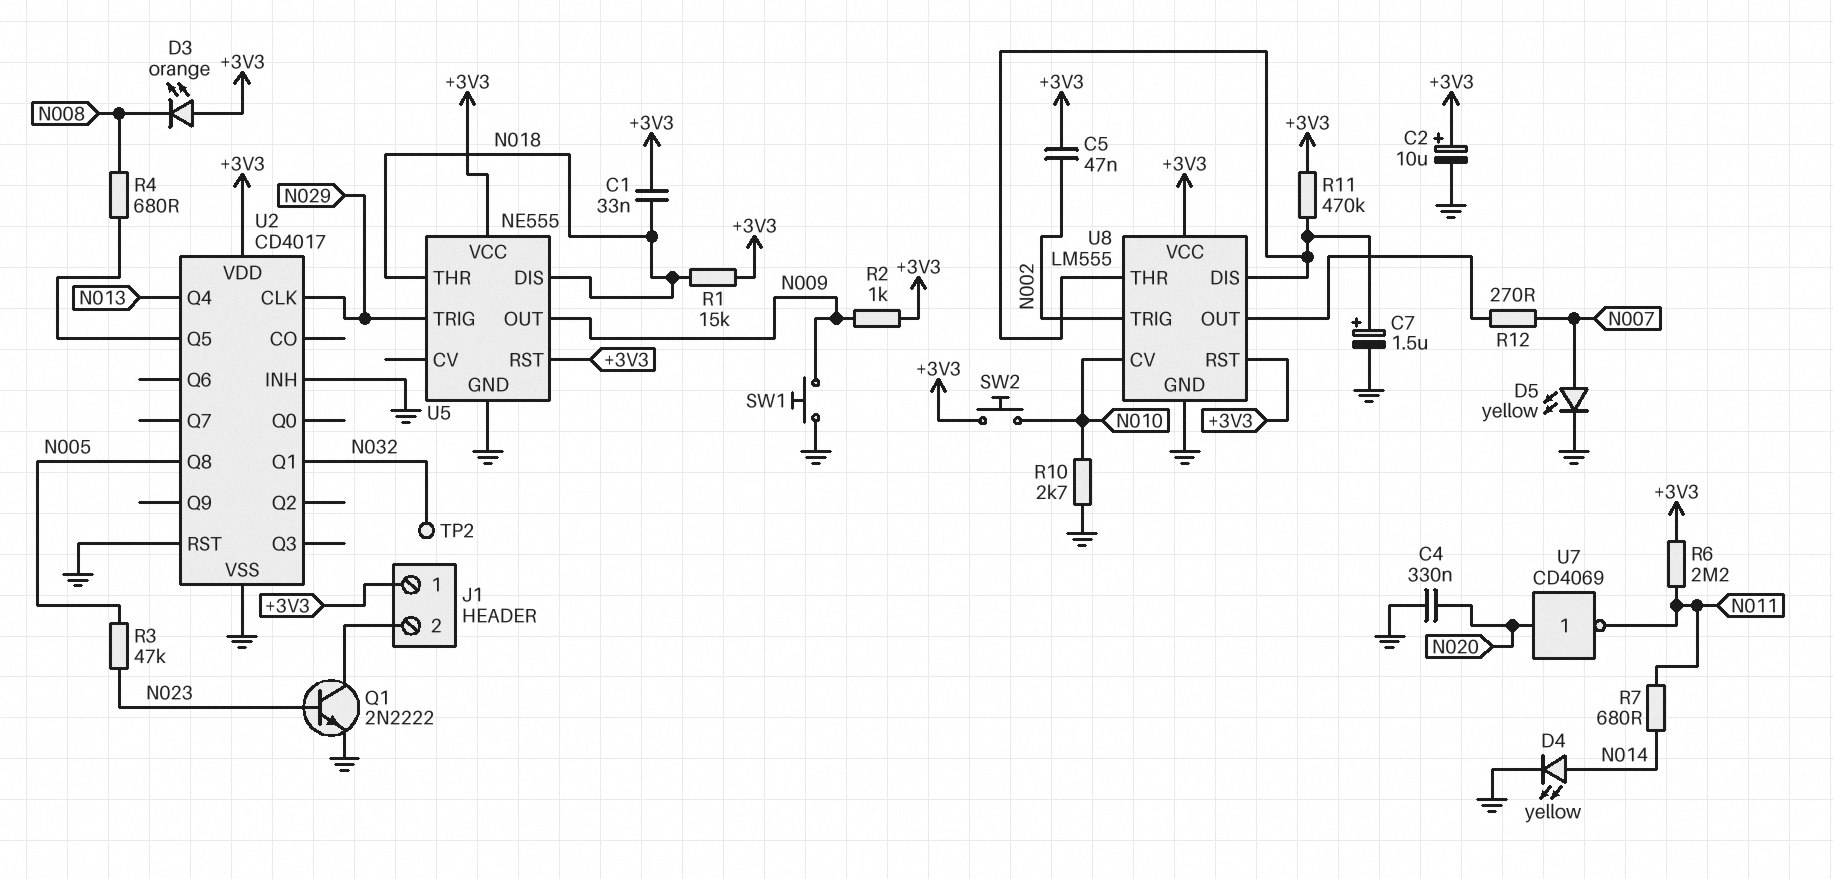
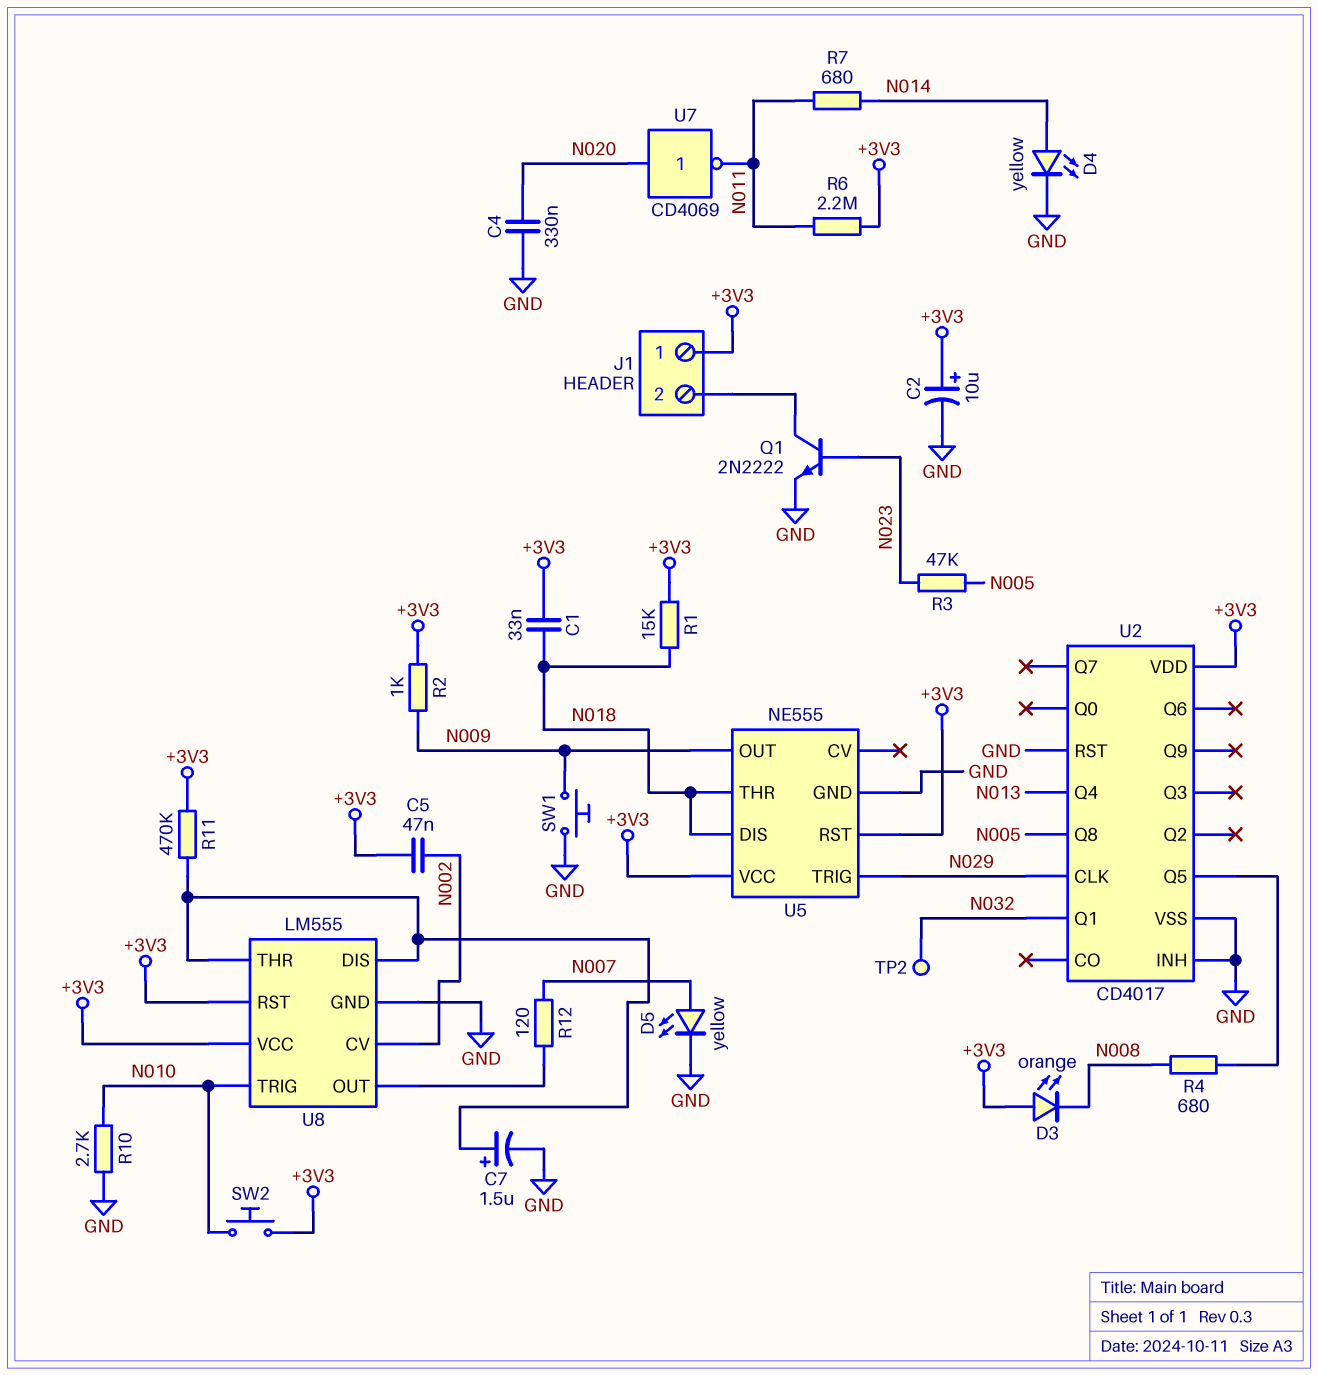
R12: 270 (N007, U8/OUT) -> 120 (N007, U8/OUT)
U8 pin CV: N010 -> N002
U8 pin TRIG: N002 -> N010

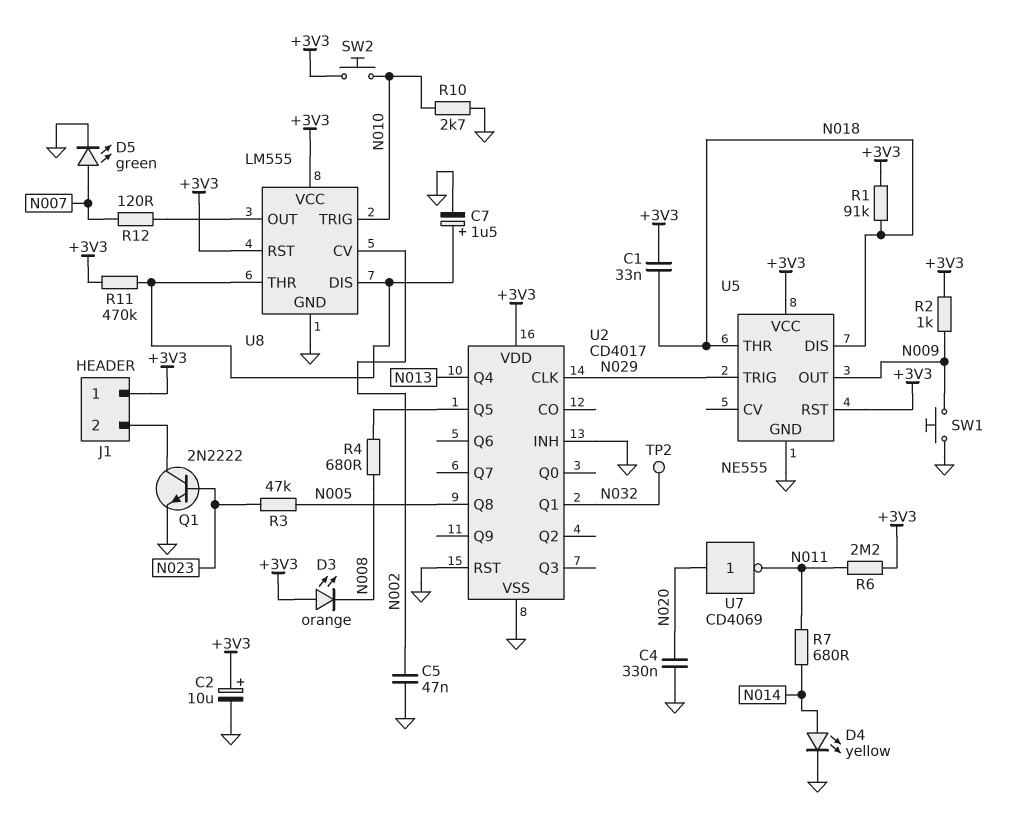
C5: 47nF (+3V3, N002) -> 47nF (GND, N002)
D5: LED yellow (A N007, K GND) -> LED green (A N007, K GND)
R1: 15k (+3V3, N018) -> 91k (+3V3, N018)

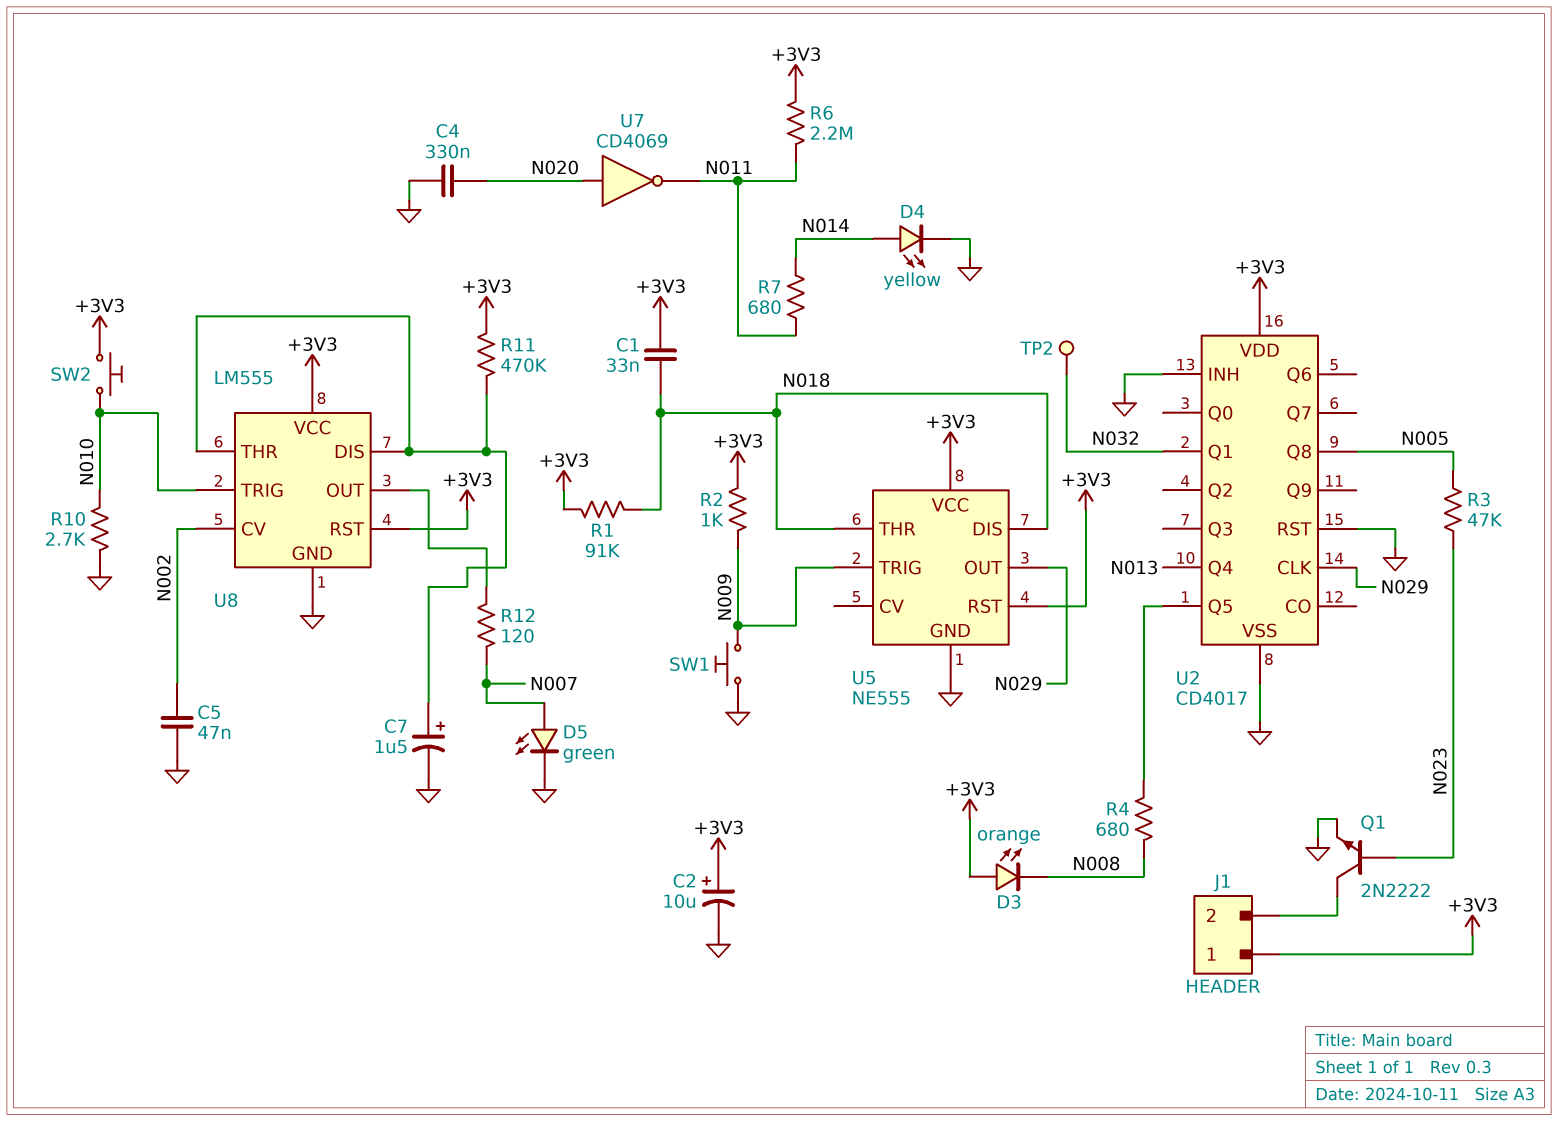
U5 pin OUT: N009 -> N029
U5 pin TRIG: N029 -> N009

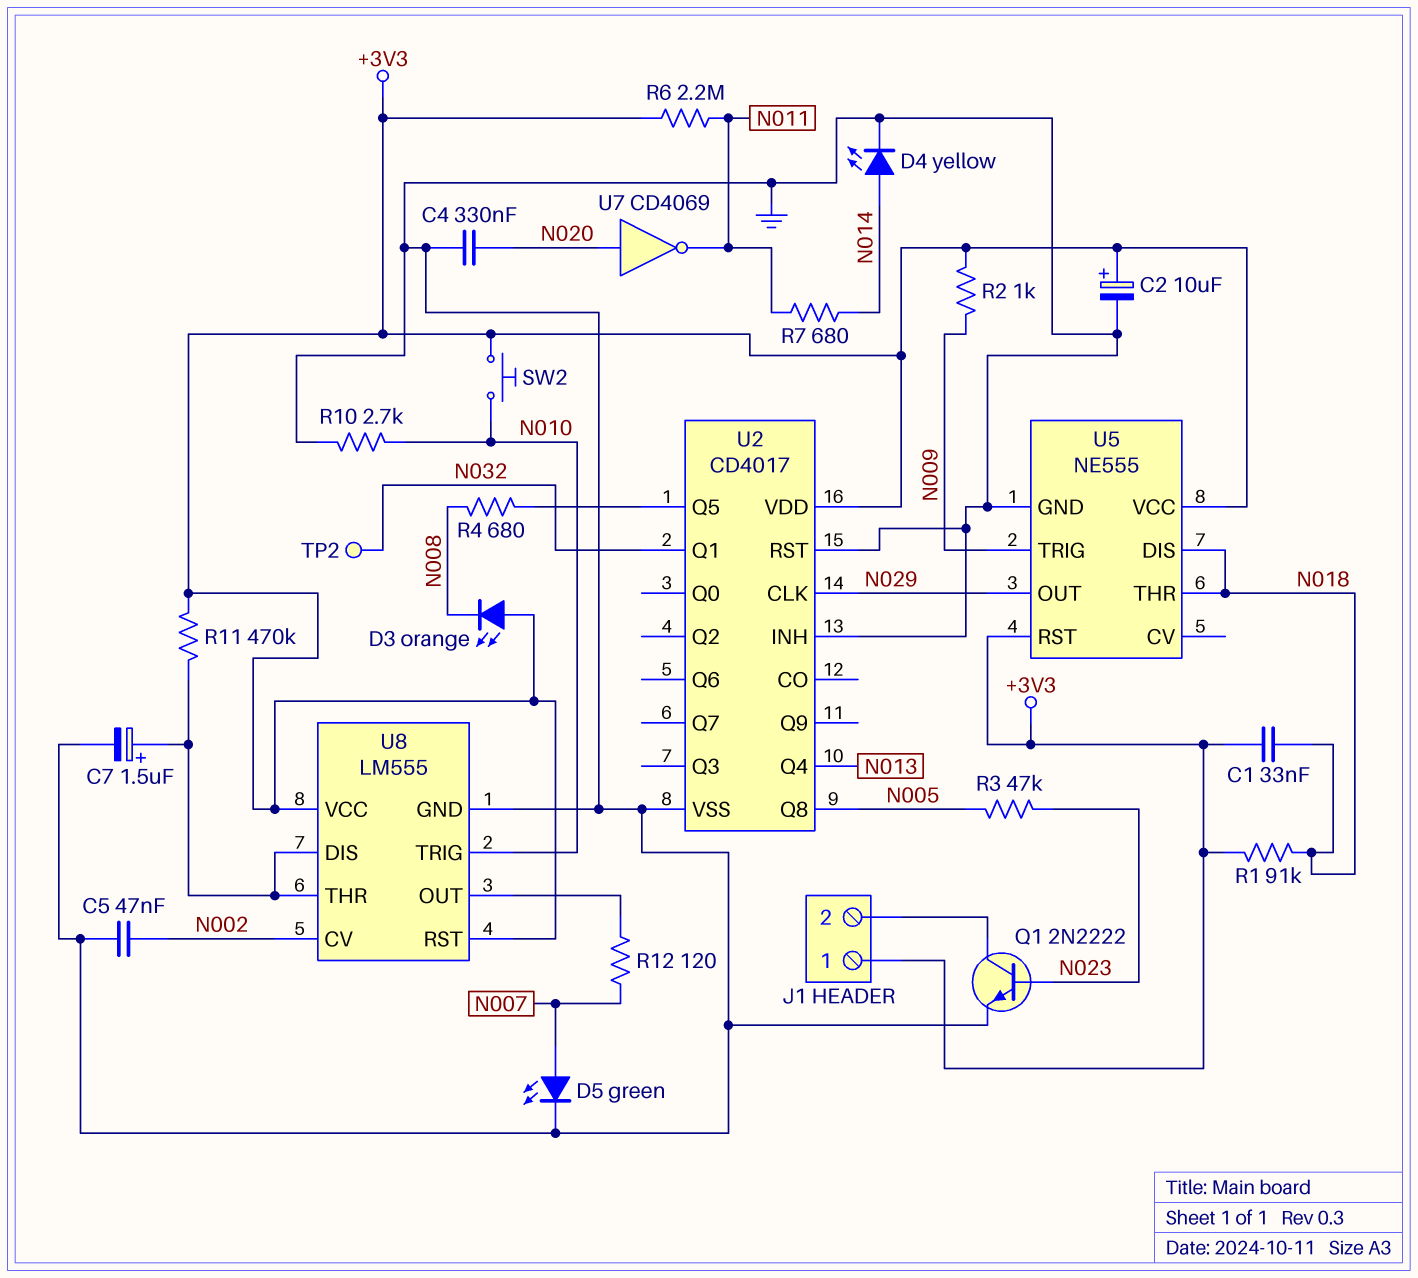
SW1: button (GND, N009) -> none

